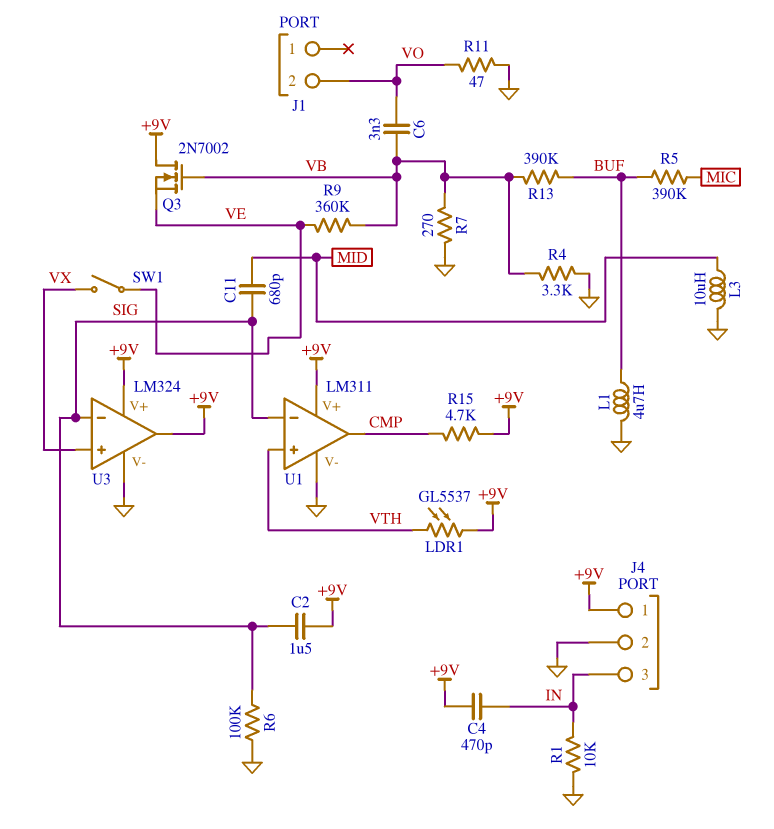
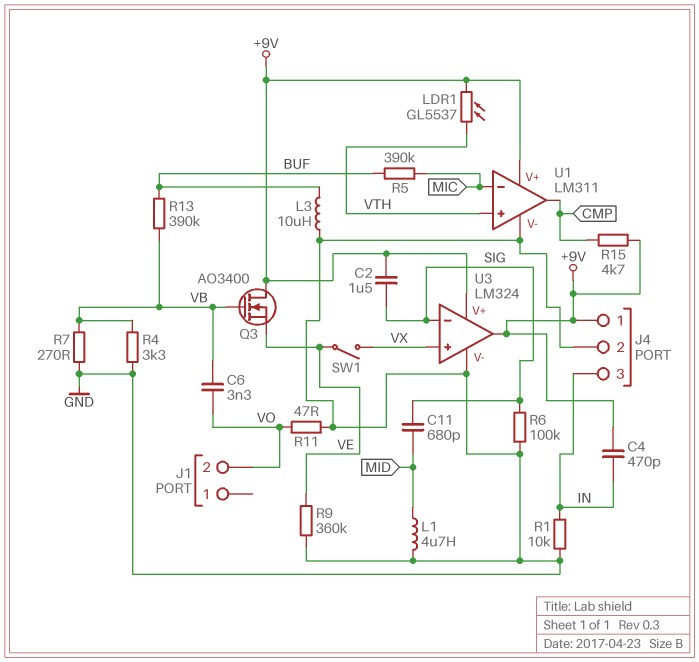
L1: 4.7uH (BUF, GND) -> 4.7uH (GND, MID)
L3: 10uH (GND, MID) -> 10uH (BUF, GND)
Q3: NMOS 2N7002 (G VB, D +9V, S VE) -> NMOS AO3400 (G VB, D +9V, S VE)
R9: 360k (VB, VE) -> 360k (GND, VE)
U1 pin in-: SIG -> MIC

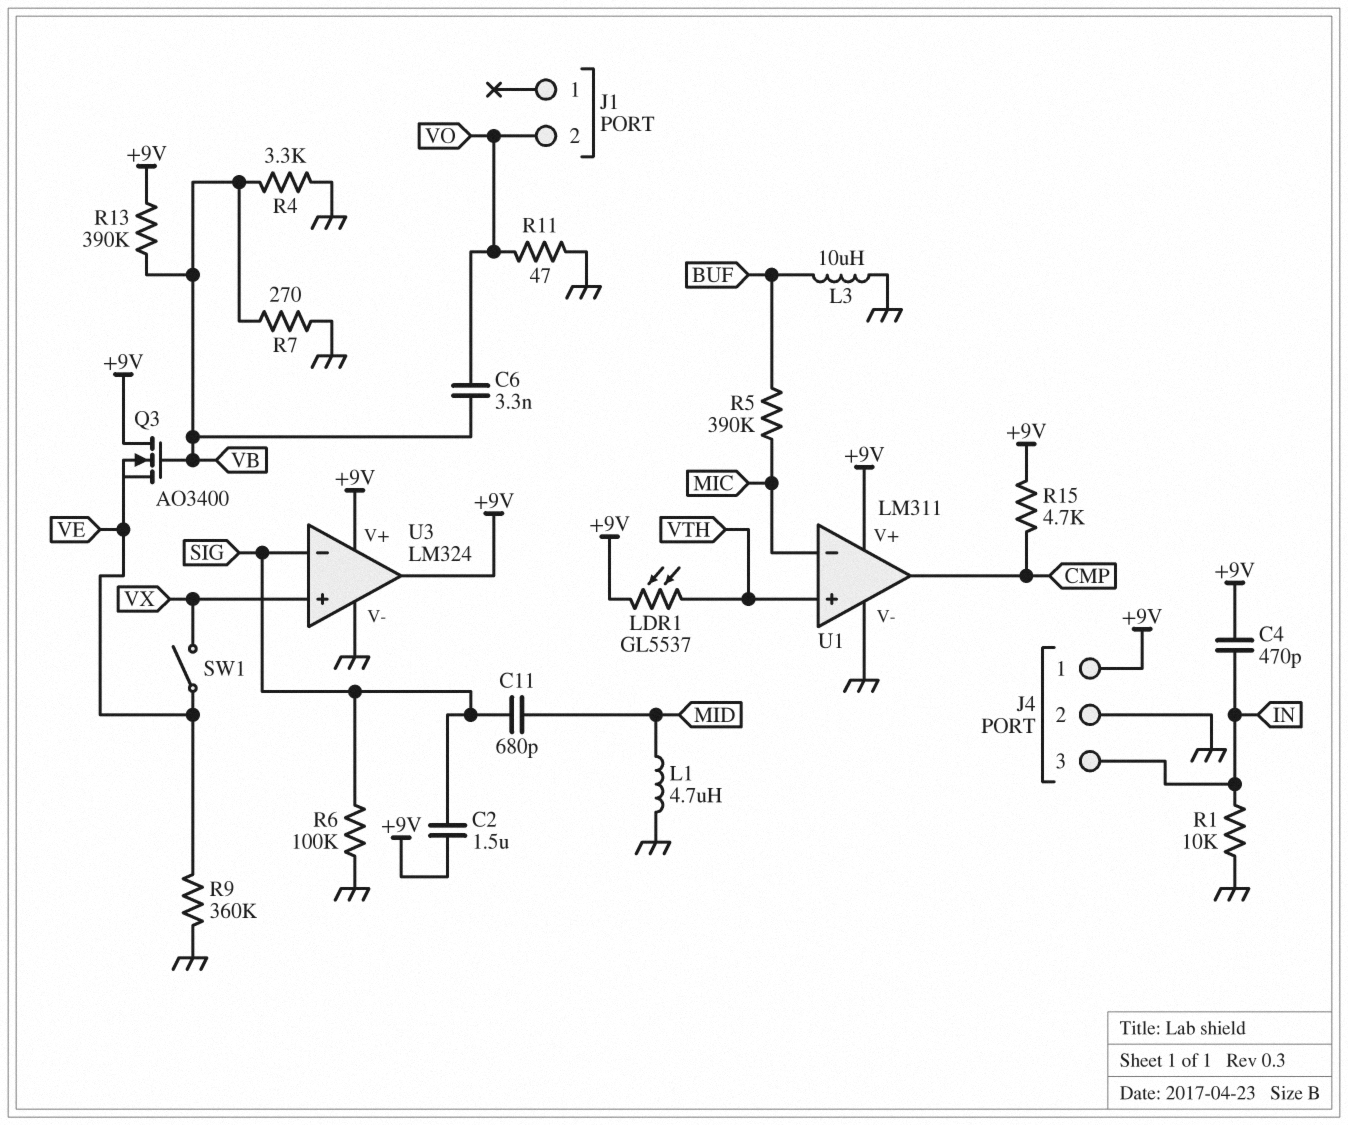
R13: 390k (BUF, VB) -> 390k (+9V, VB)

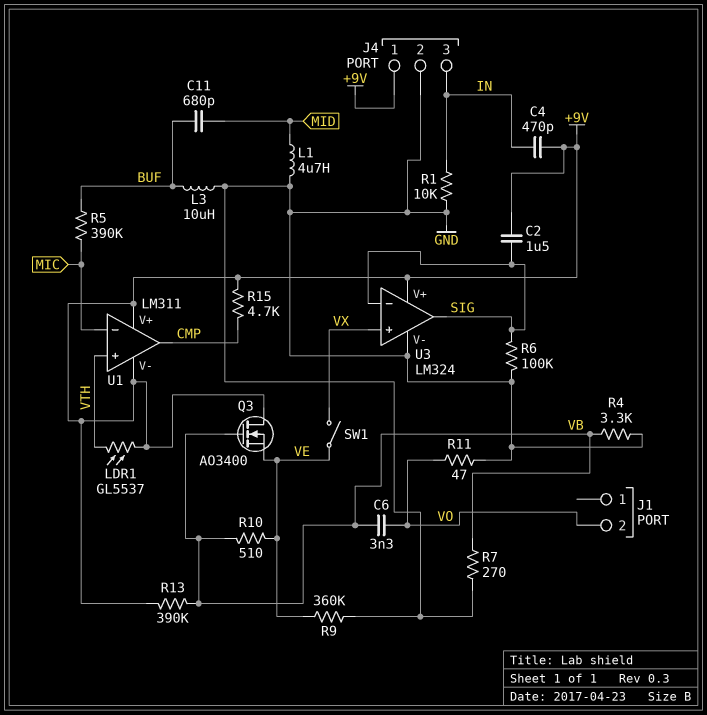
C11: 680pF (MID, SIG) -> 680pF (BUF, MID)
R10: none -> 510 (VB, VE)
U1 pin V-: GND -> +9V
U3 pin out: +9V -> SIG

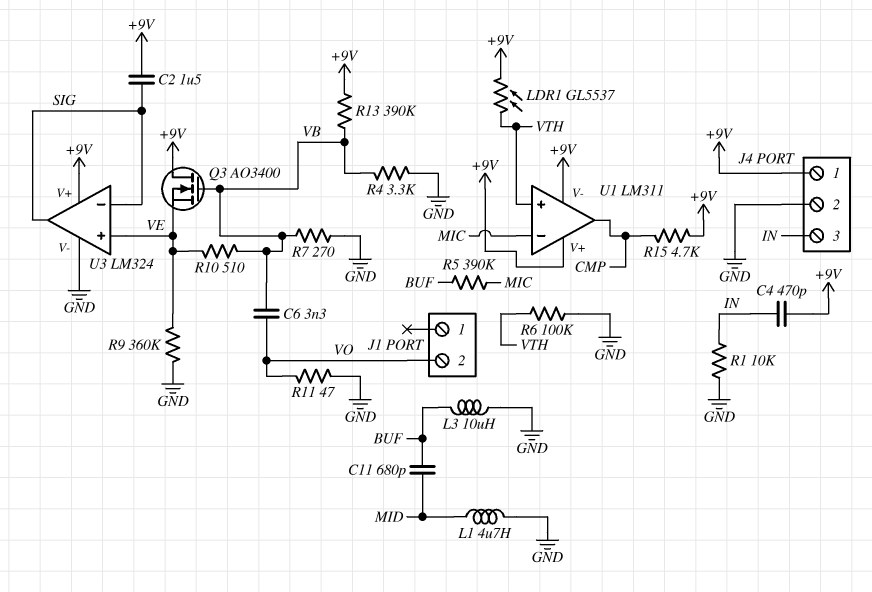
R6: 100k (GND, SIG) -> 100k (GND, VTH)
SW1: switch (VE, VX) -> none
U3 pin in+: VX -> VE

